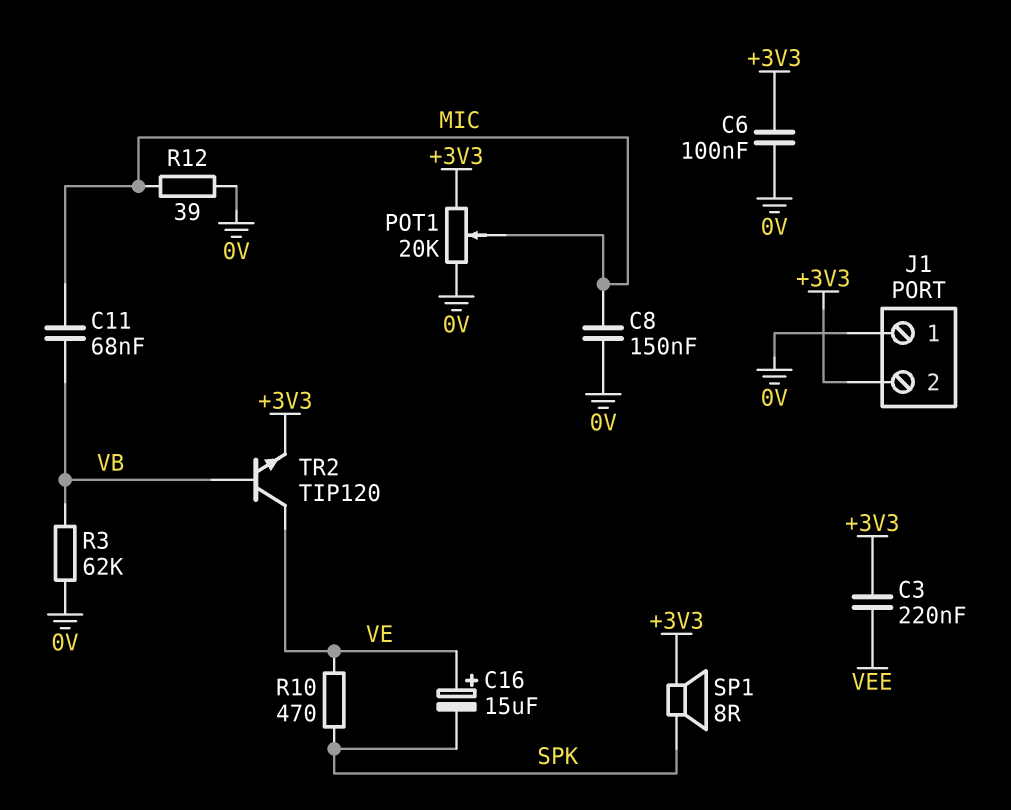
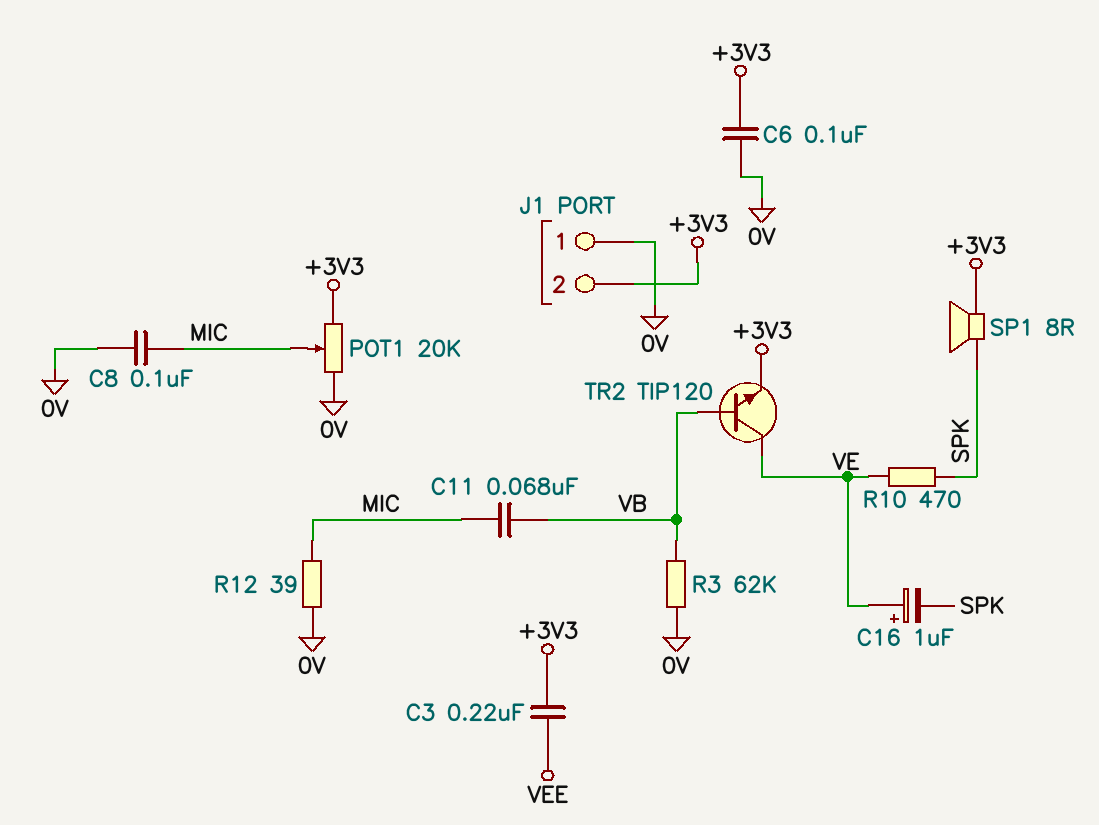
C8: 150nF (0V, MIC) -> 100nF (0V, MIC)
C16: 15uF (plus VE, minus SPK) -> 1uF (plus VE, minus SPK)

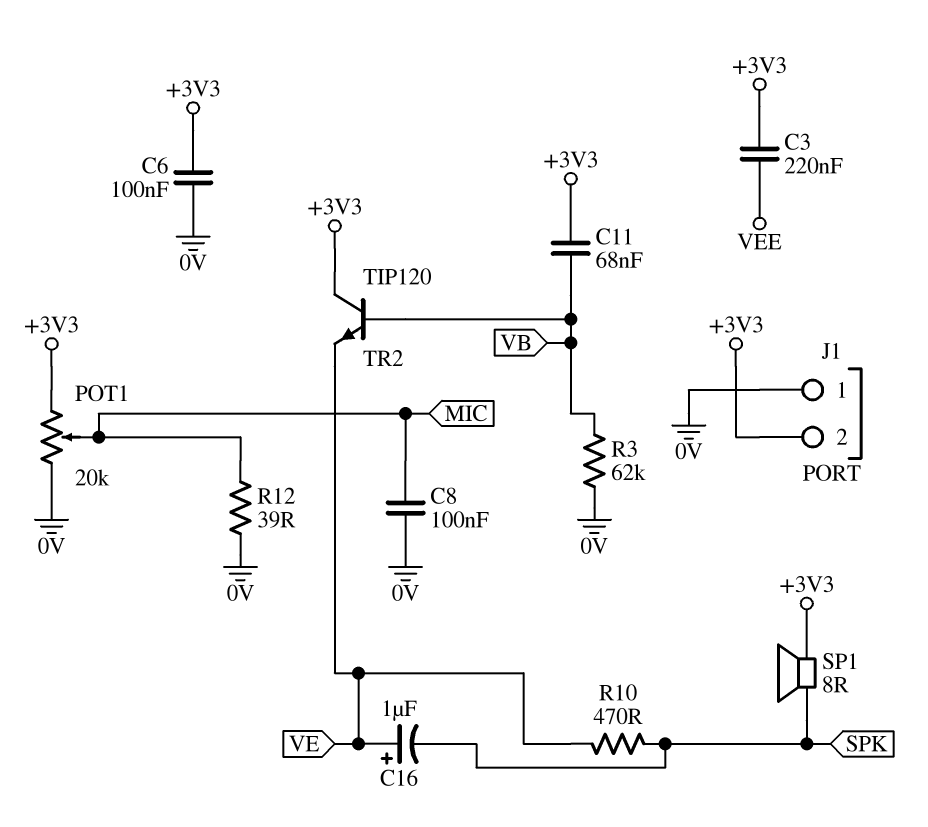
C11: 68nF (MIC, VB) -> 68nF (+3V3, VB)
TR2: NPN TIP120 (B VB, C VE, E +3V3) -> NPN TIP120 (B VB, C +3V3, E VE)

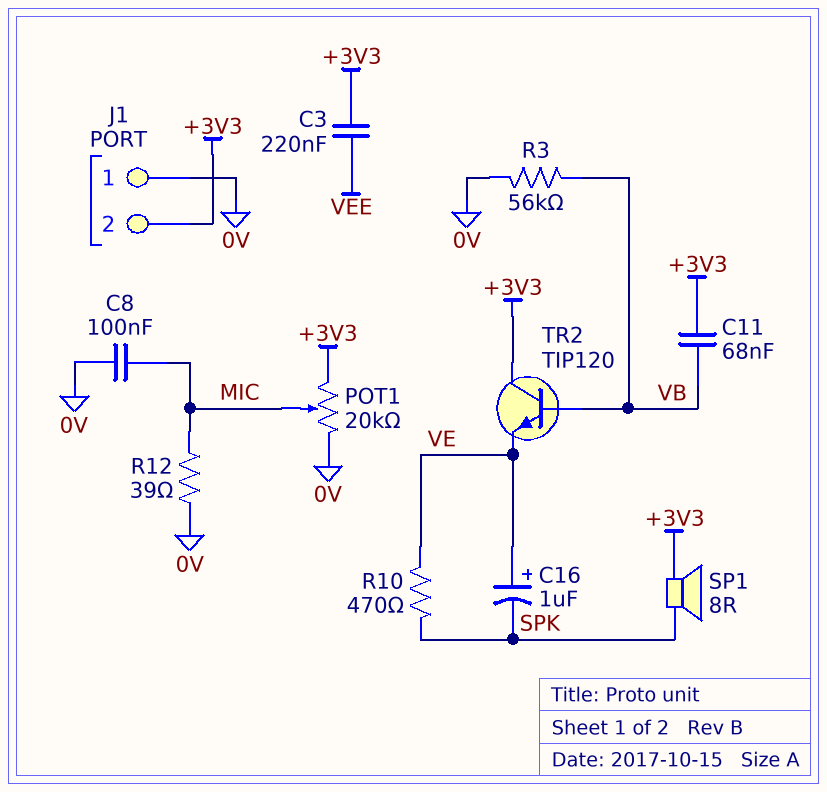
C6: 100nF (+3V3, 0V) -> none
R3: 62k (0V, VB) -> 56k (0V, VB)

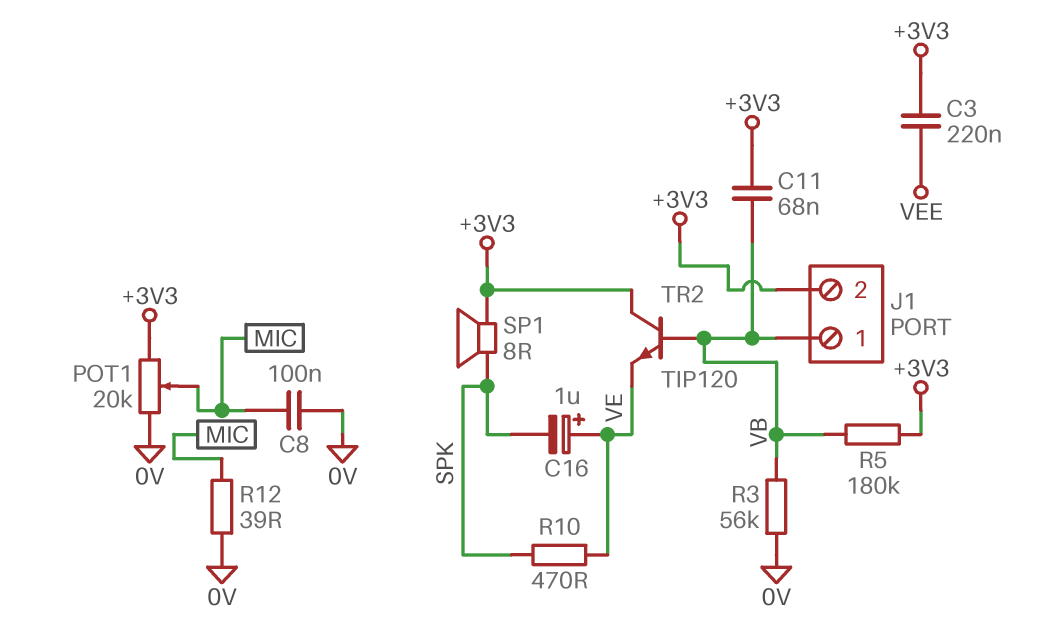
J1 pin 1: 0V -> VB
R5: none -> 180k (+3V3, VB)

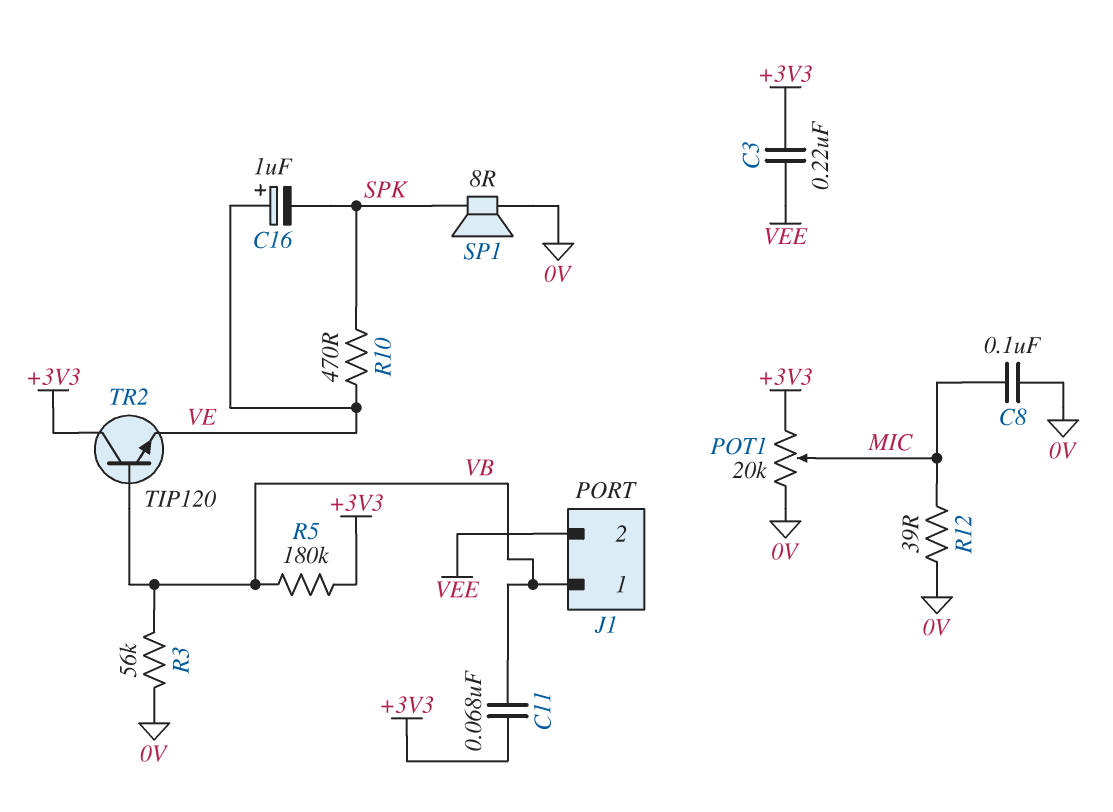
J1 pin 2: +3V3 -> VEE
SP1: speaker 8R (+3V3, SPK) -> speaker 8R (0V, SPK)

